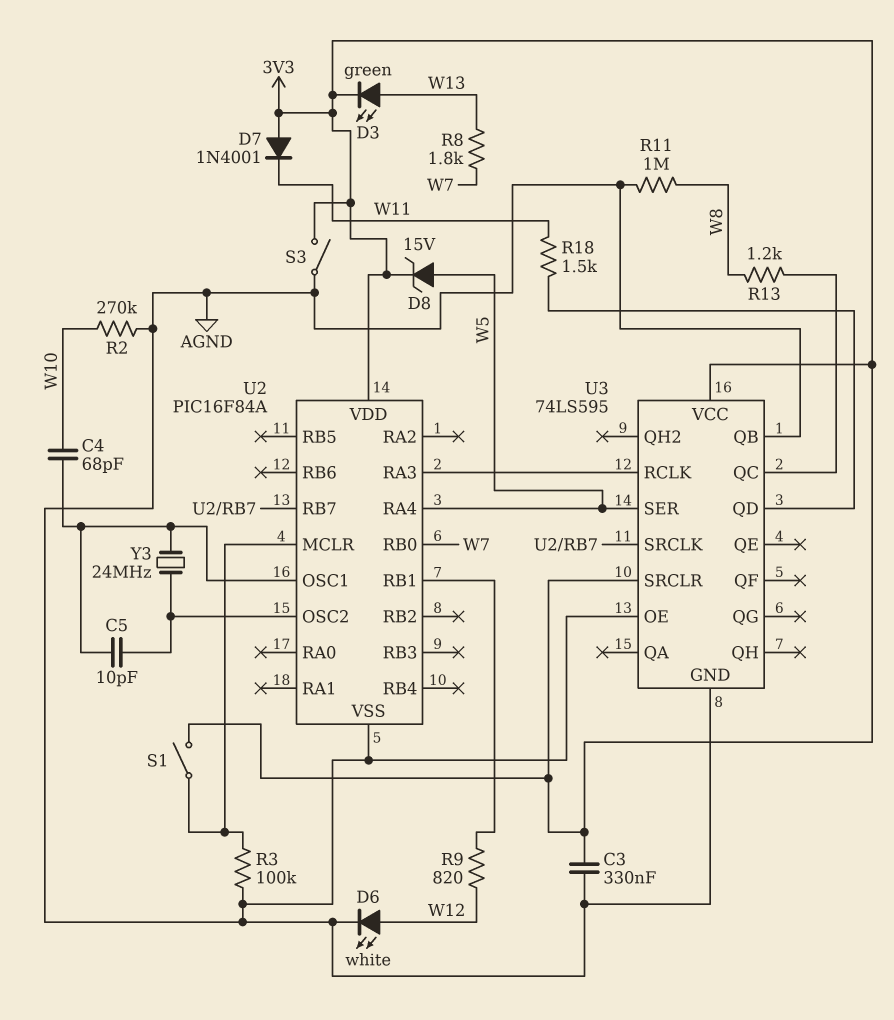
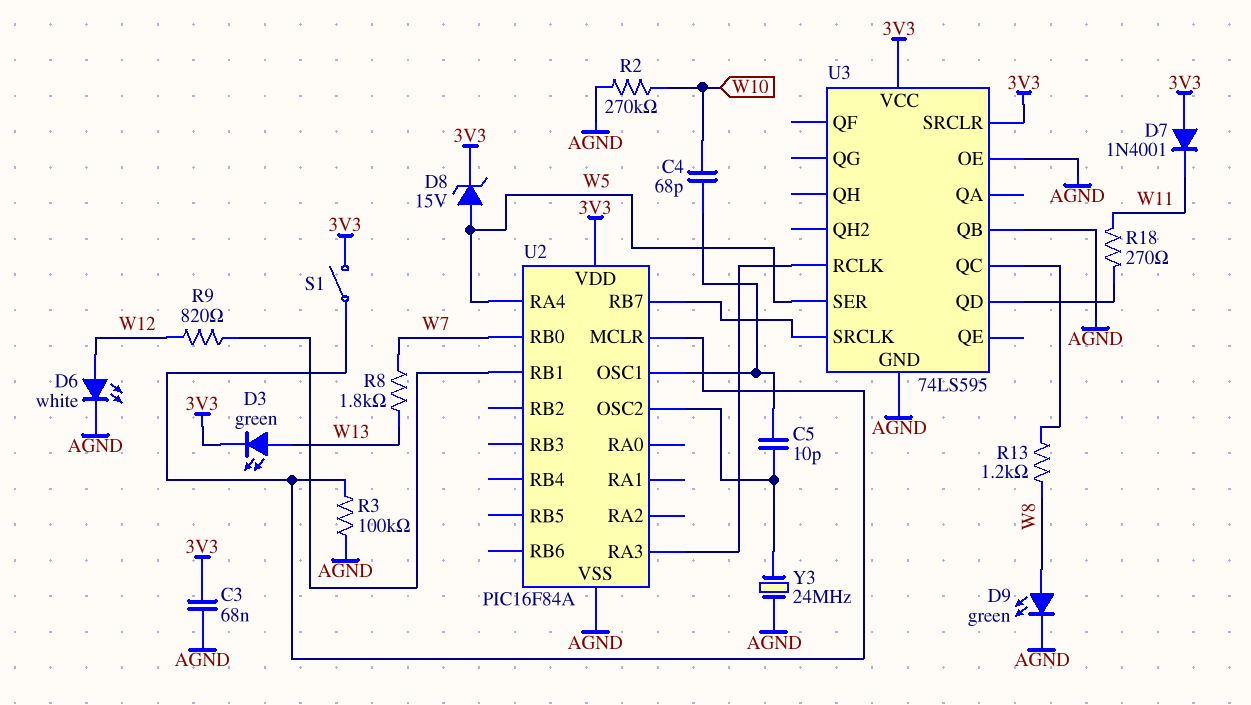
C3: 330nF (3V3, AGND) -> 68nF (3V3, AGND)
D9: none -> LED green (A W8, K AGND)
R11: 1M (AGND, W8) -> none
R18: 1.5k (U3/QD, W11) -> 270 (U3/QD, W11)
S3: switch (3V3, AGND) -> none
Y3: 24MHz (U2/OSC1, U2/OSC2) -> 24MHz (AGND, U2/OSC2)

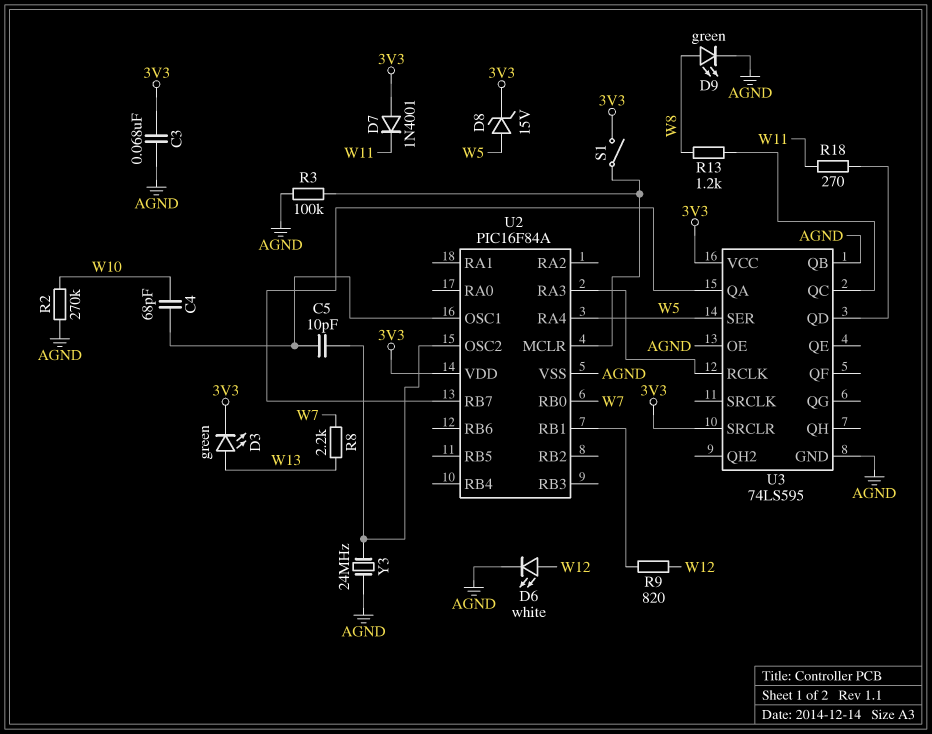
R8: 1.8k (W7, W13) -> 2.2k (W7, W13)
U3 pin QA: none -> U2/RB7
U3 pin SRCLK: U2/RB7 -> none

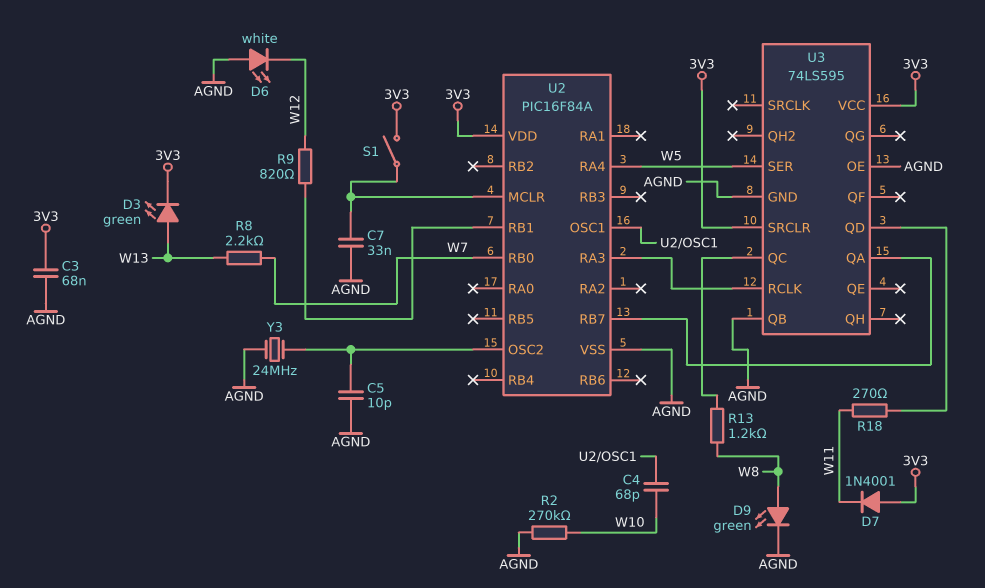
C5: 10pF (U2/OSC1, U2/OSC2) -> 10pF (AGND, U2/OSC2)
C7: none -> 33nF (AGND, U2/MCLR)
D6: LED white (A W12, K AGND) -> LED white (A AGND, K W12)
D8: zener 15V (A W5, K 3V3) -> none
R3: 100k (AGND, U2/MCLR) -> none

